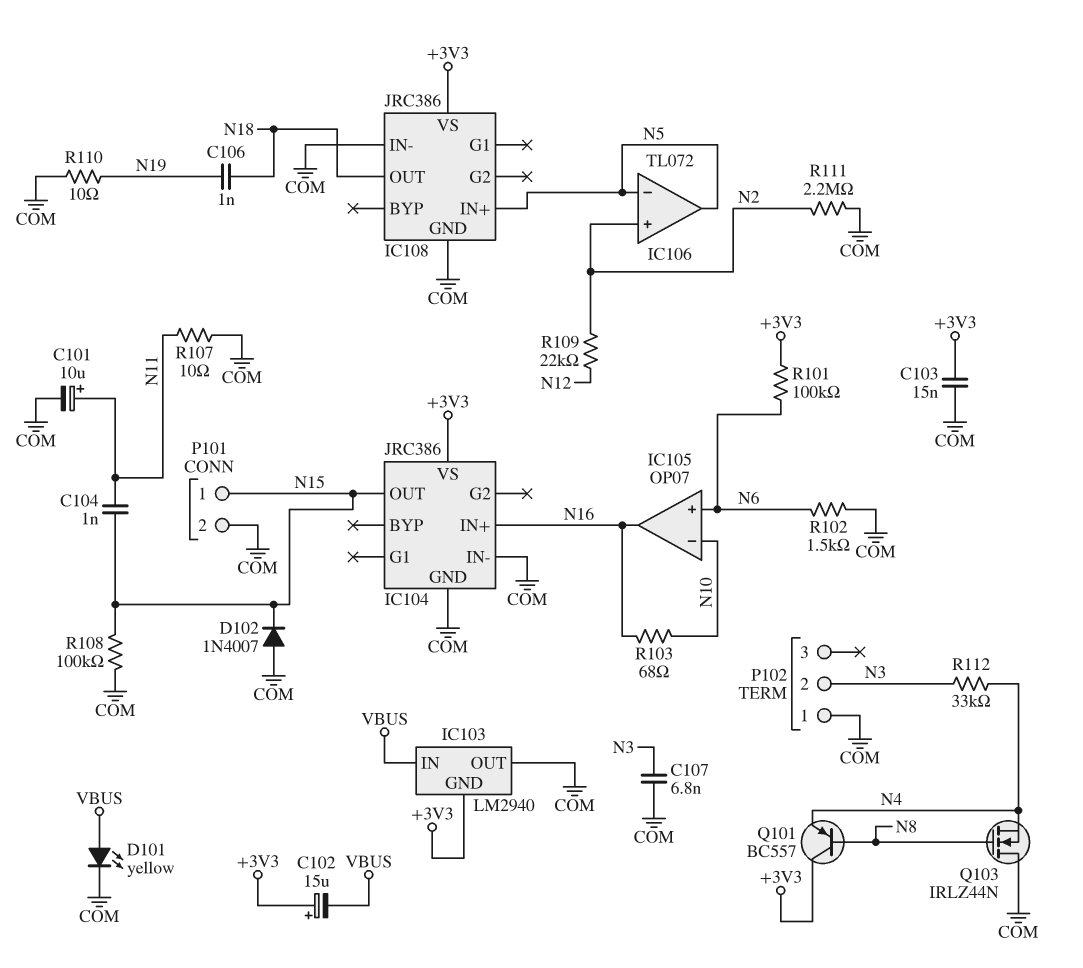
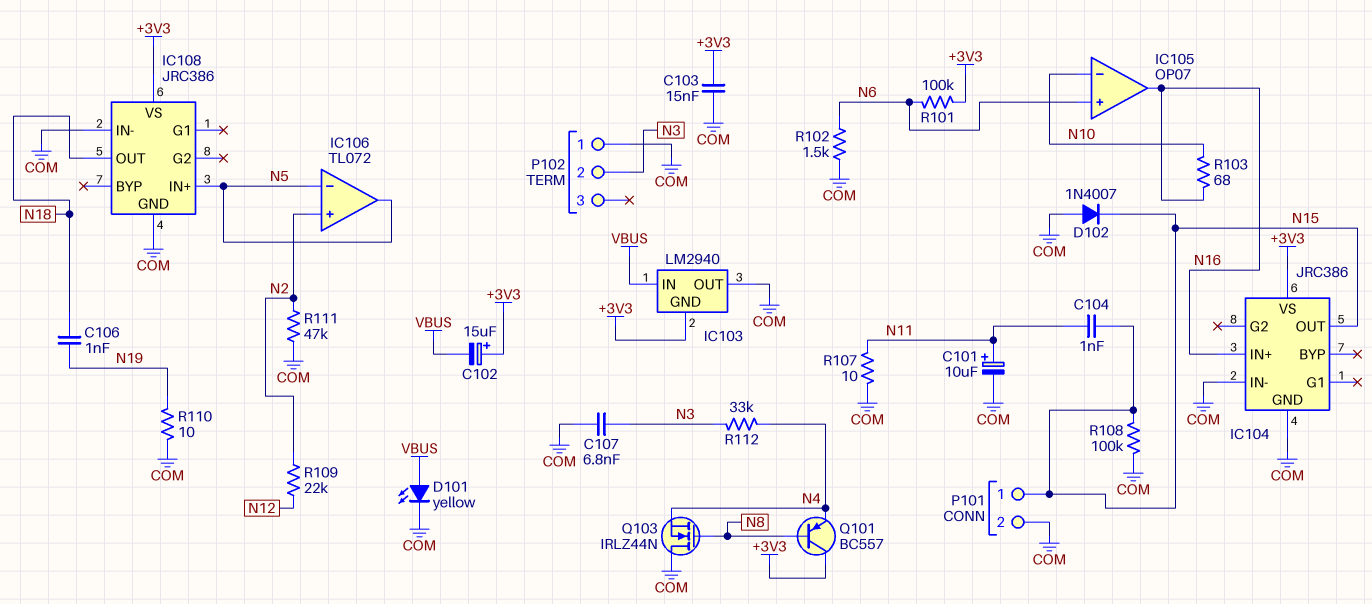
R111: 2.2M (COM, N2) -> 47k (COM, N2)

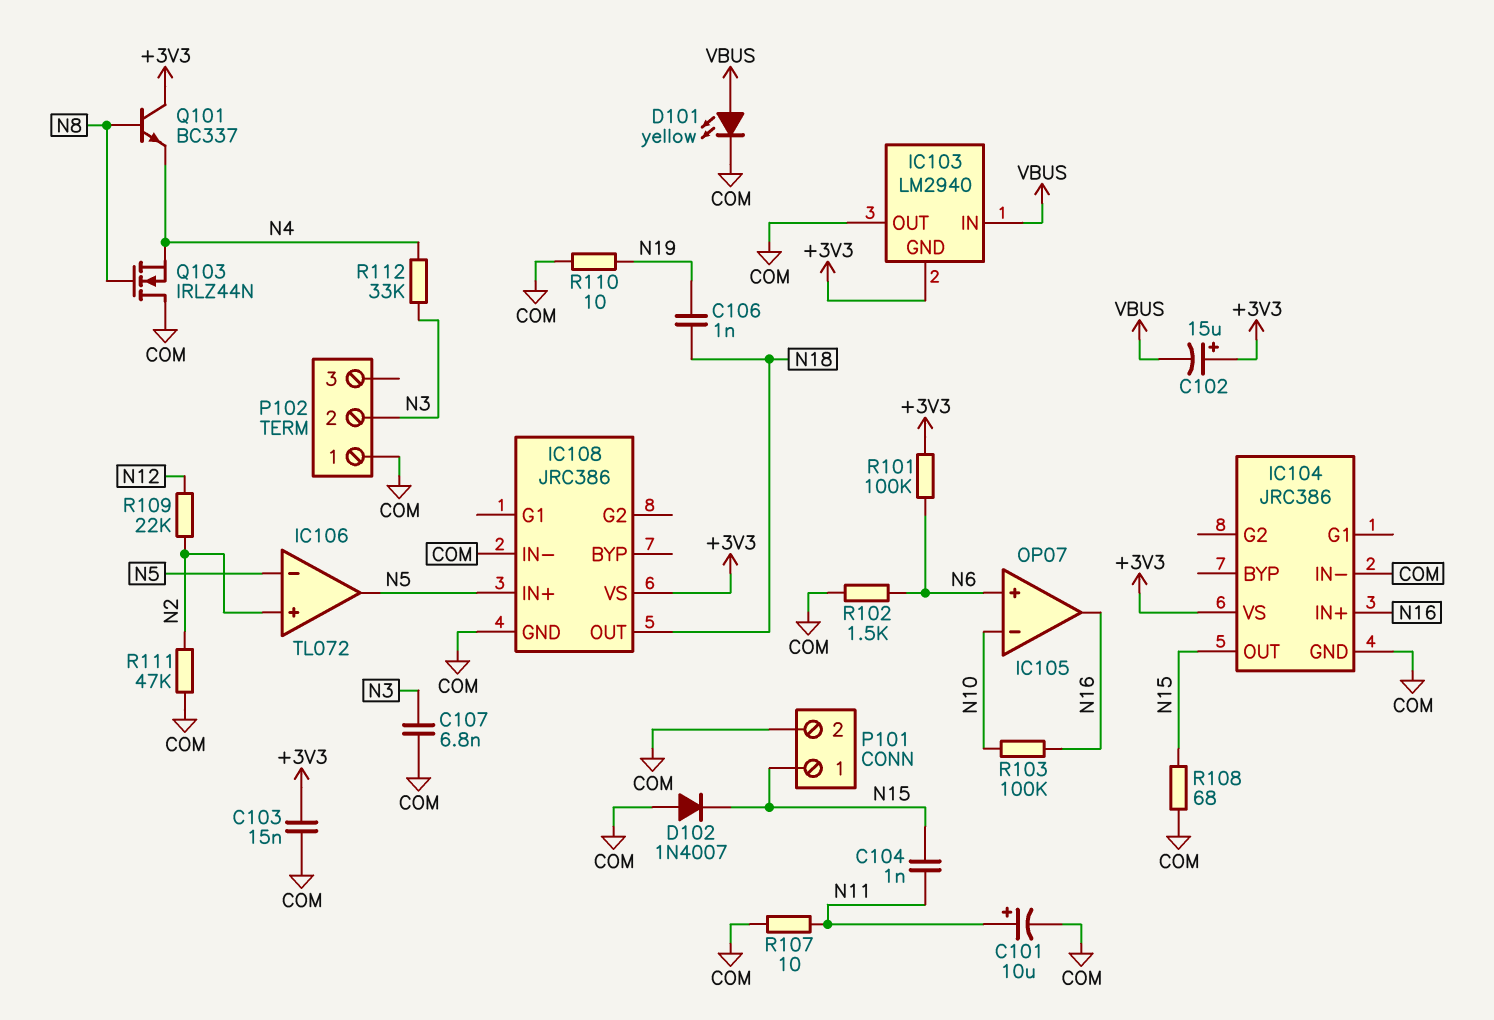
Q101: PNP BC557 (B N8, C +3V3, E N4) -> NPN BC337 (B N8, C +3V3, E N4)
R103: 68 (N10, N16) -> 100k (N10, N16)
R108: 100k (COM, N15) -> 68 (COM, N15)

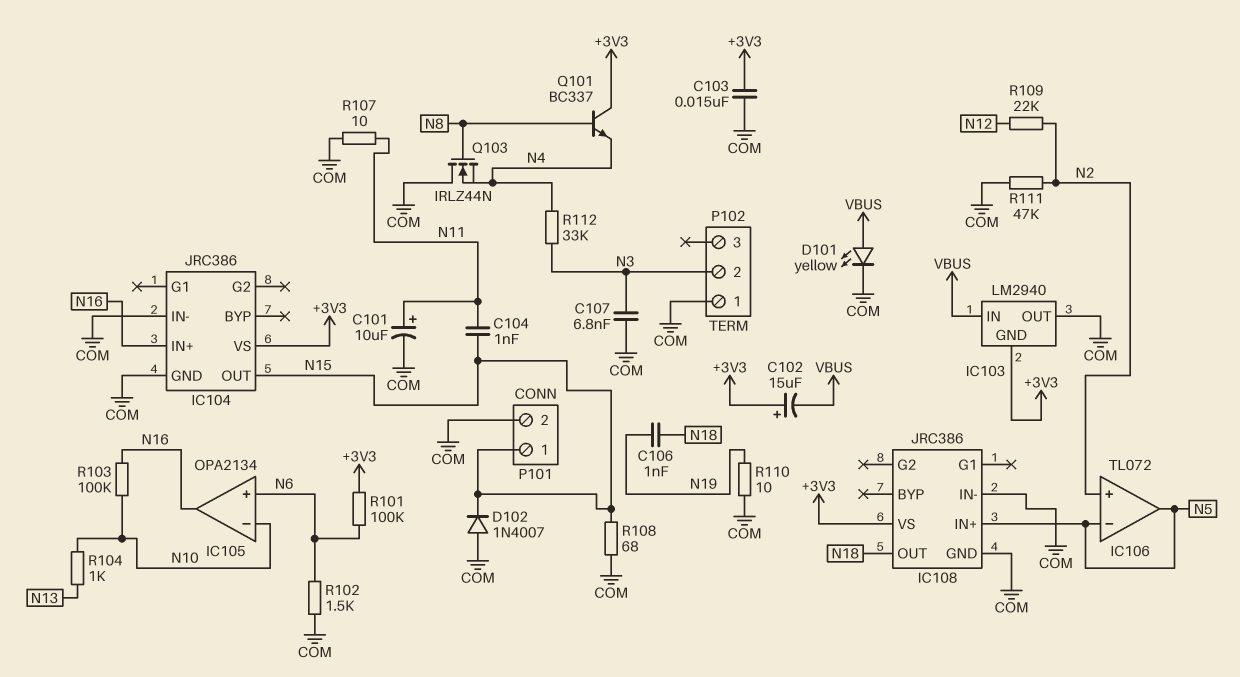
IC105: OP07 -> OPA2134
R104: none -> 1k (N10, N13)

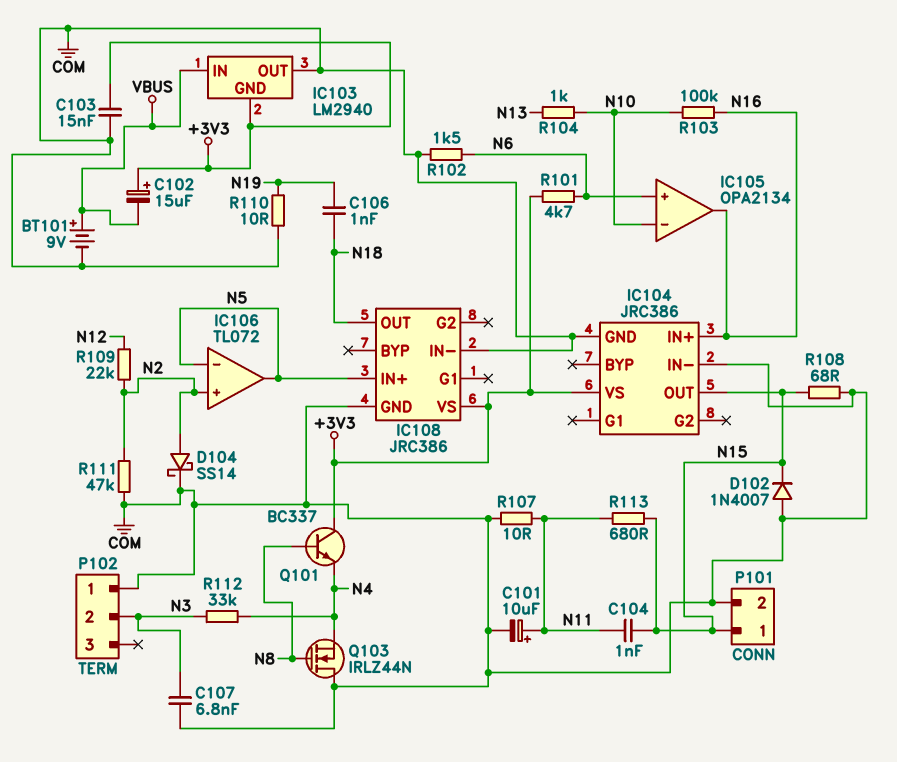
BT101: none -> 9V (plus VBUS, minus COM)
D101: LED yellow (A VBUS, K COM) -> none
D104: none -> schottky SS14 (A N2, K COM)
R101: 100k (+3V3, N6) -> 4.7k (+3V3, N6)
R113: none -> 680 (N11, N15)

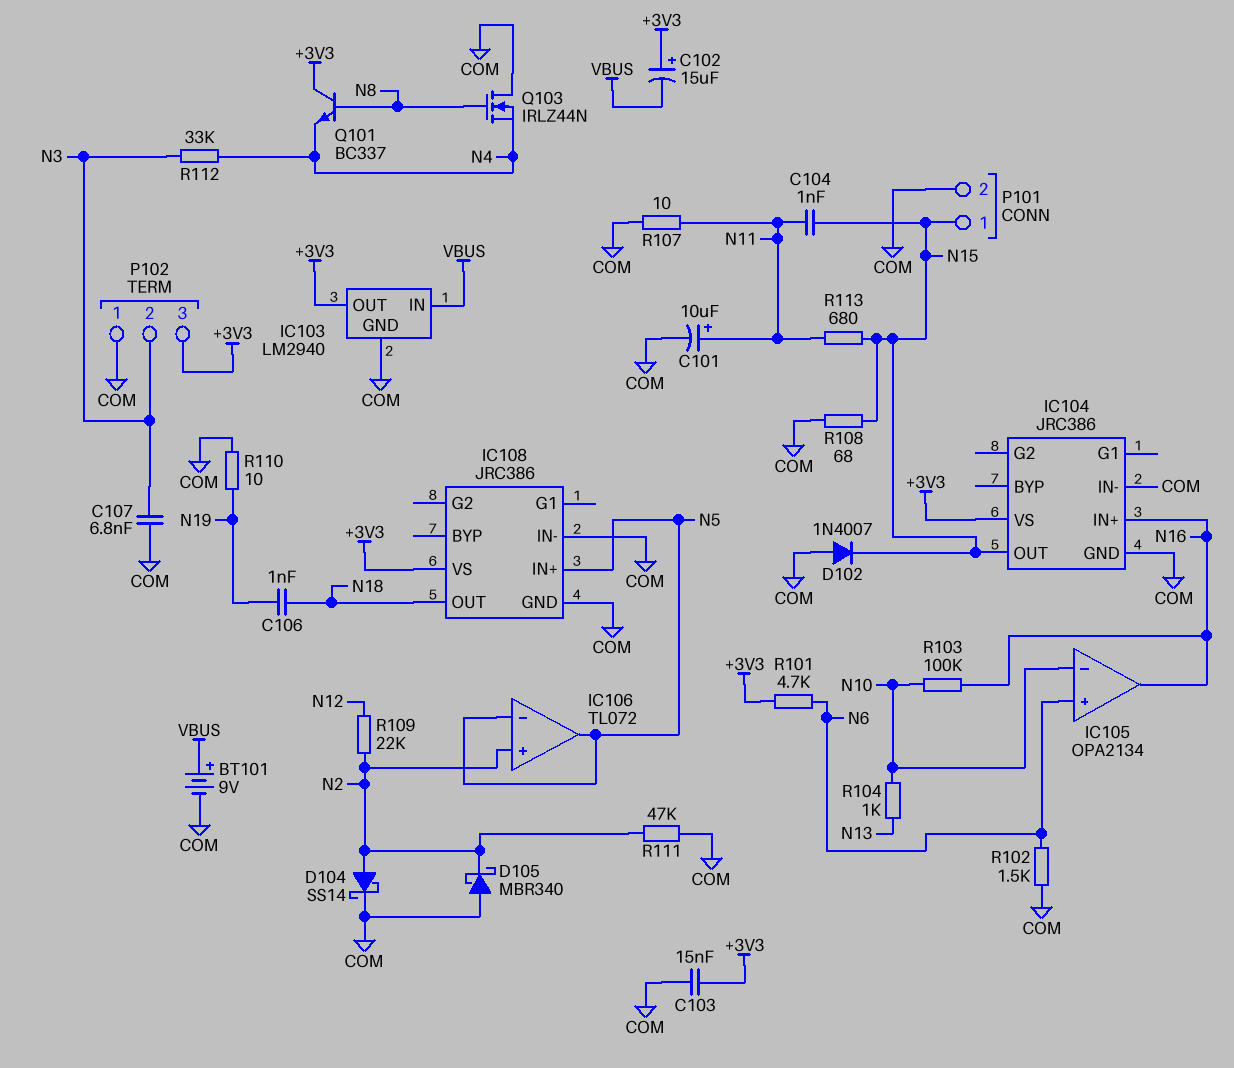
D105: none -> schottky MBR340 (A COM, K N2)
IC103 pin GND: +3V3 -> COM
IC103 pin OUT: COM -> +3V3
P102 pin 3: none -> +3V3

